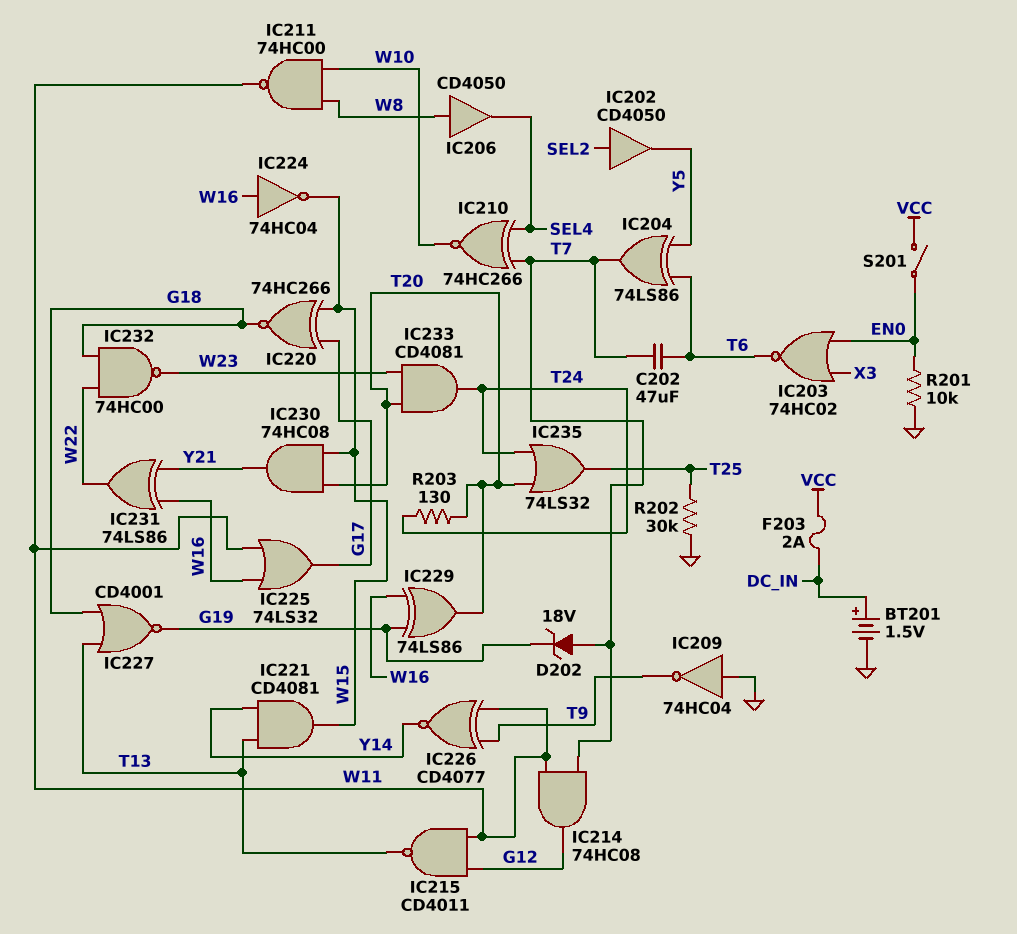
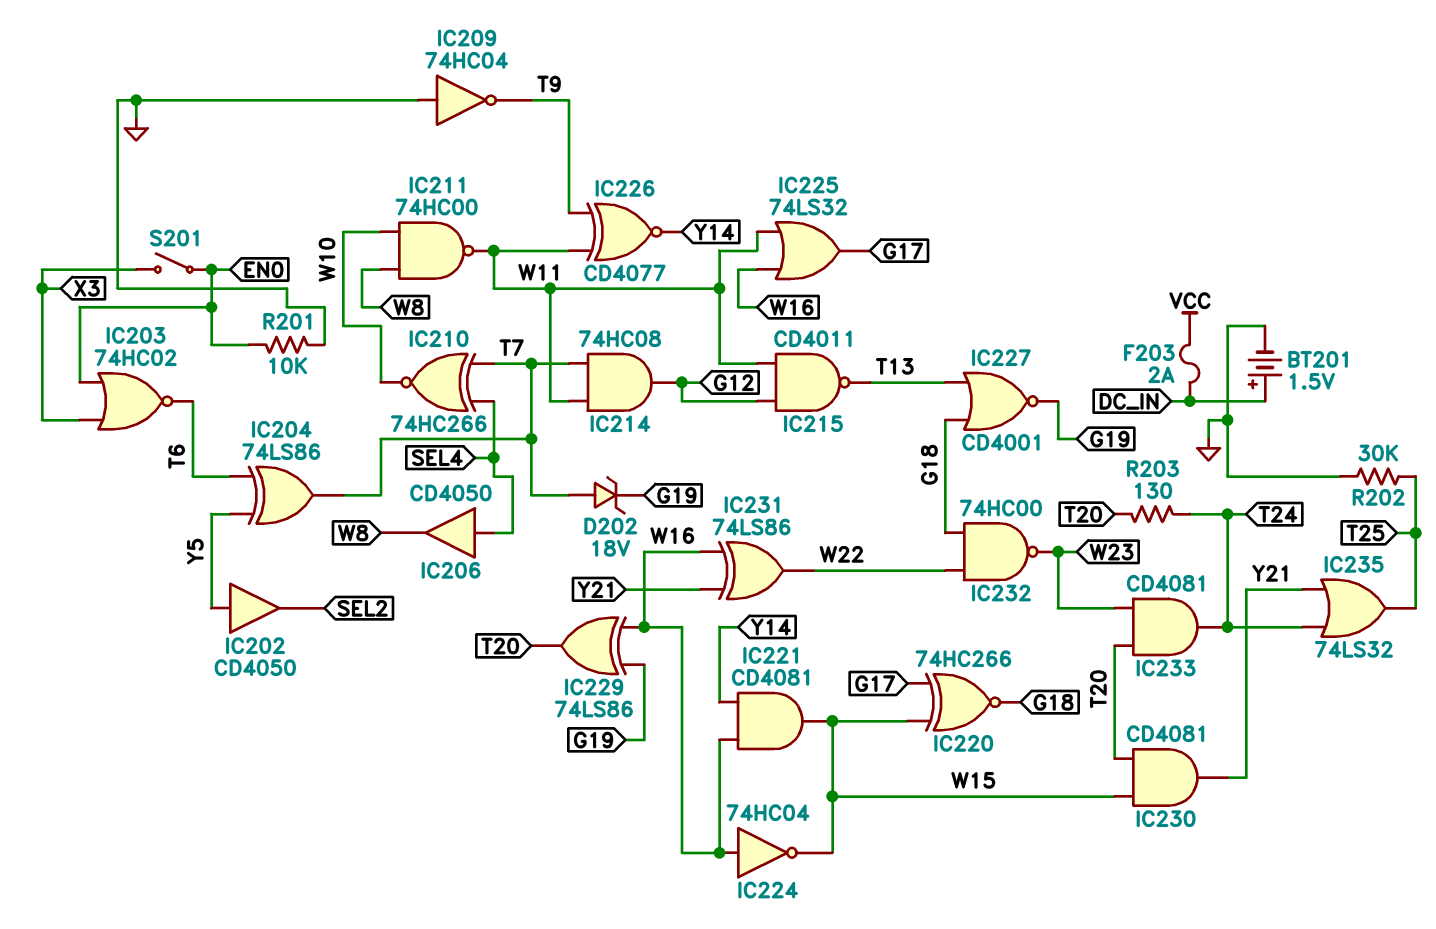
C202: 47uF (T6, T7) -> none
IC202: buffer CD4050 (in SEL2, out Y5) -> buffer CD4050 (in Y5, out SEL2)
IC206: buffer CD4050 (in W8, out SEL4) -> buffer CD4050 (in SEL4, out W8)
IC221: AND CD4081 (in T13, in Y14, out W15) -> AND CD4081 (in W16, in Y14, out W15)
IC230: AND 74HC08 (in T20, in W15, out Y21) -> AND CD4081 (in T20, in W15, out Y21)
IC235: OR 74LS32 (in T20, in T24, out T25) -> OR 74LS32 (in T24, in Y21, out T25)
S201: switch (EN0, VCC) -> switch (EN0, X3)

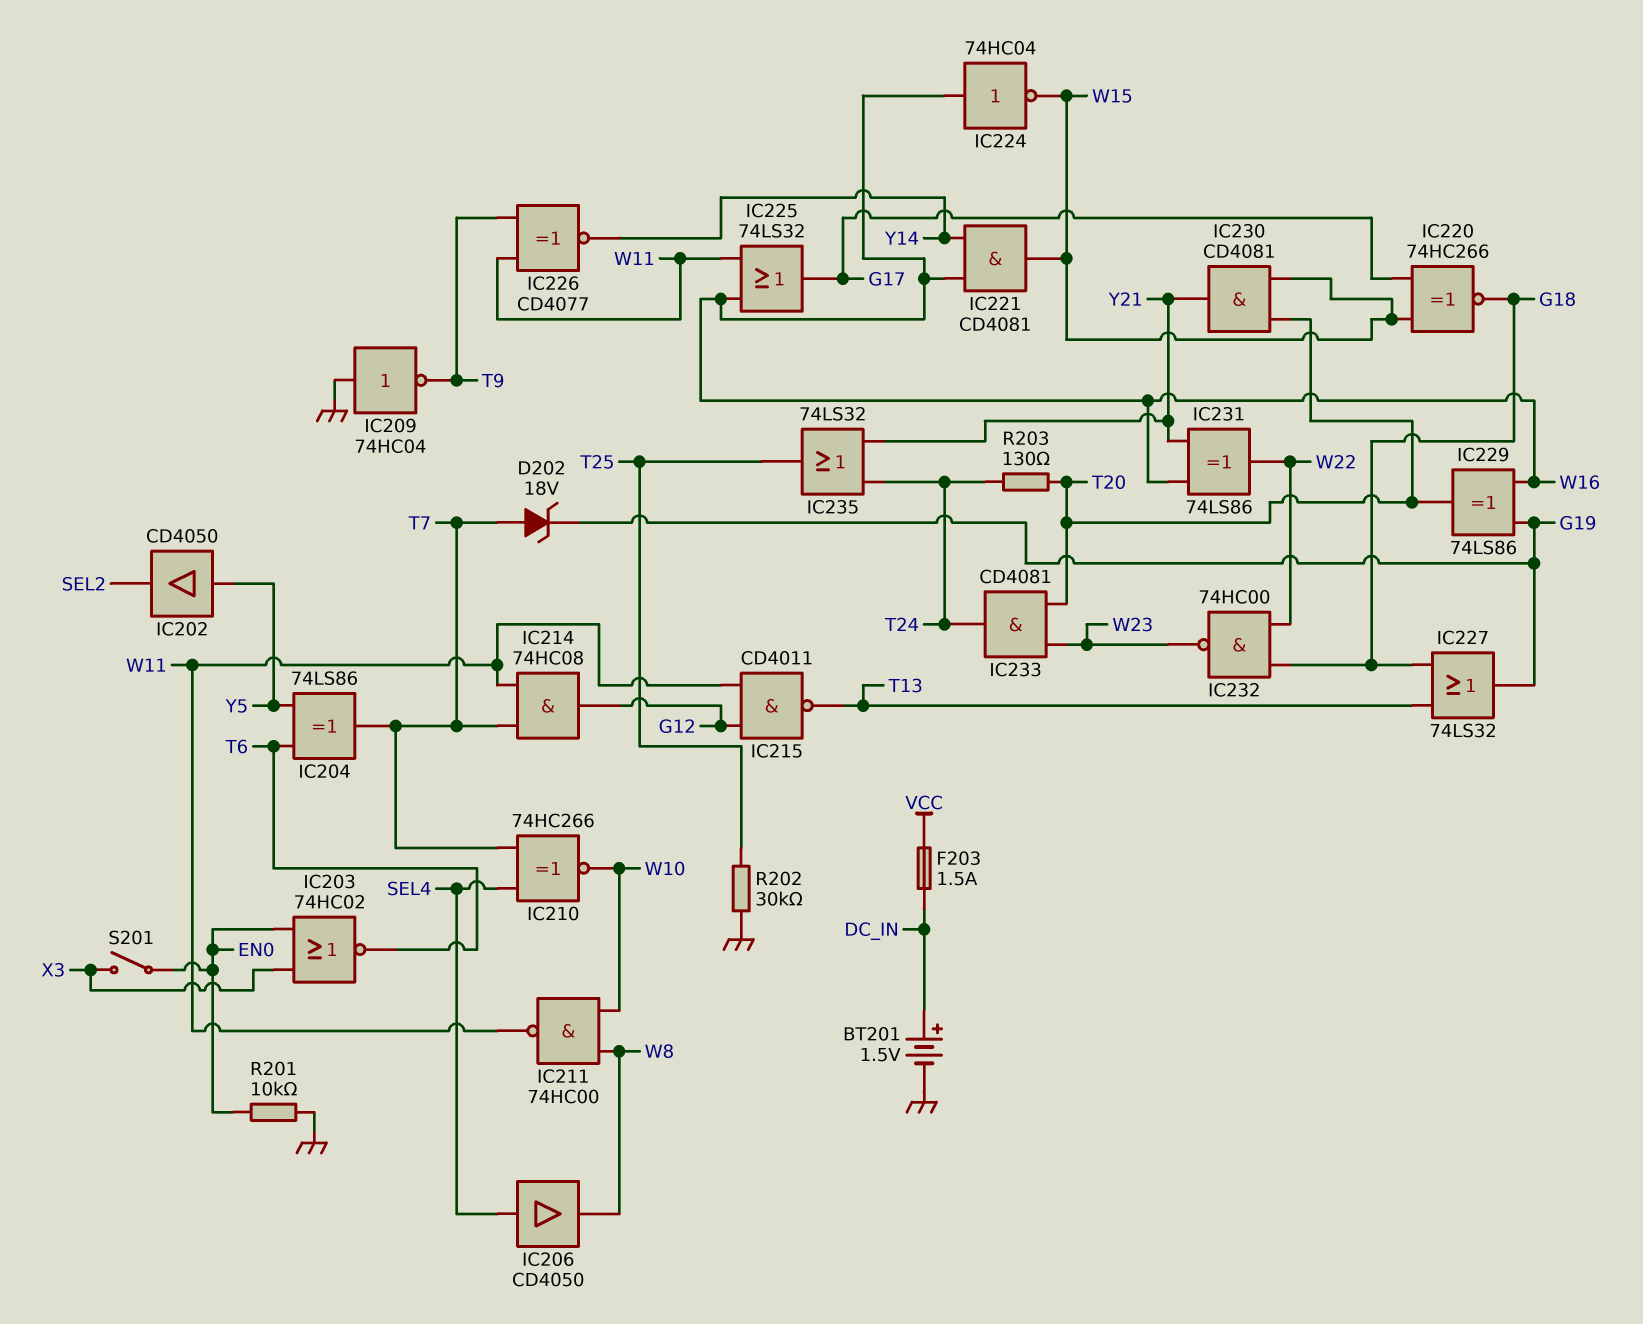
F203: 2A (DC_IN, VCC) -> 1.5A (DC_IN, VCC)
IC227: NOR CD4001 (in G18, in T13, out G19) -> OR 74LS32 (in G18, in T13, out G19)

